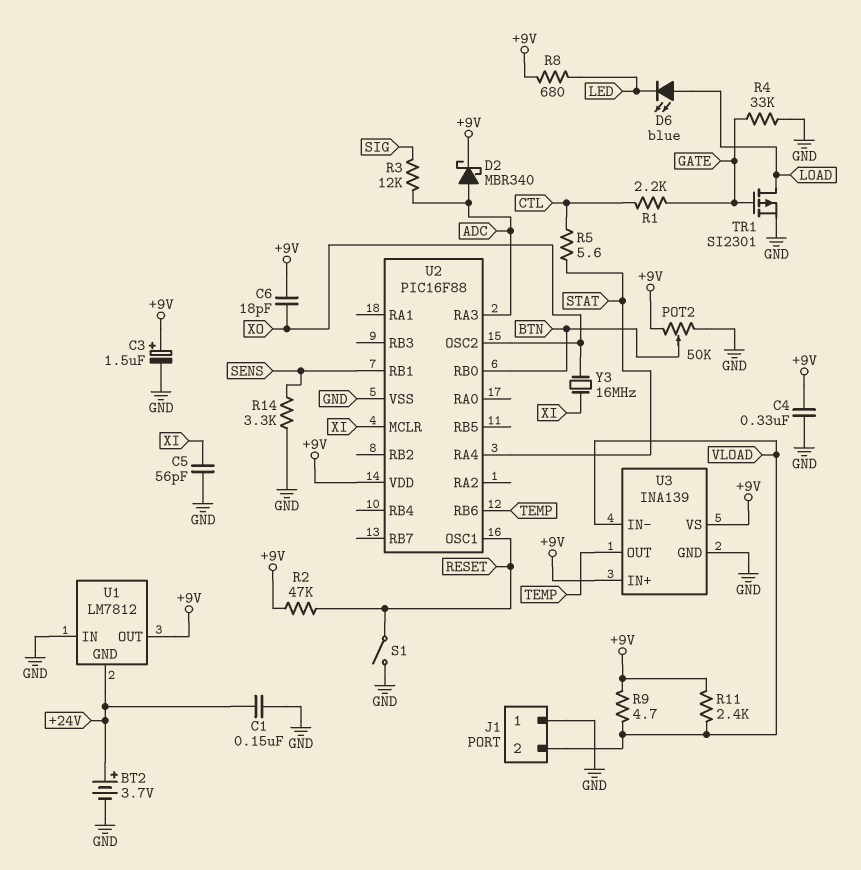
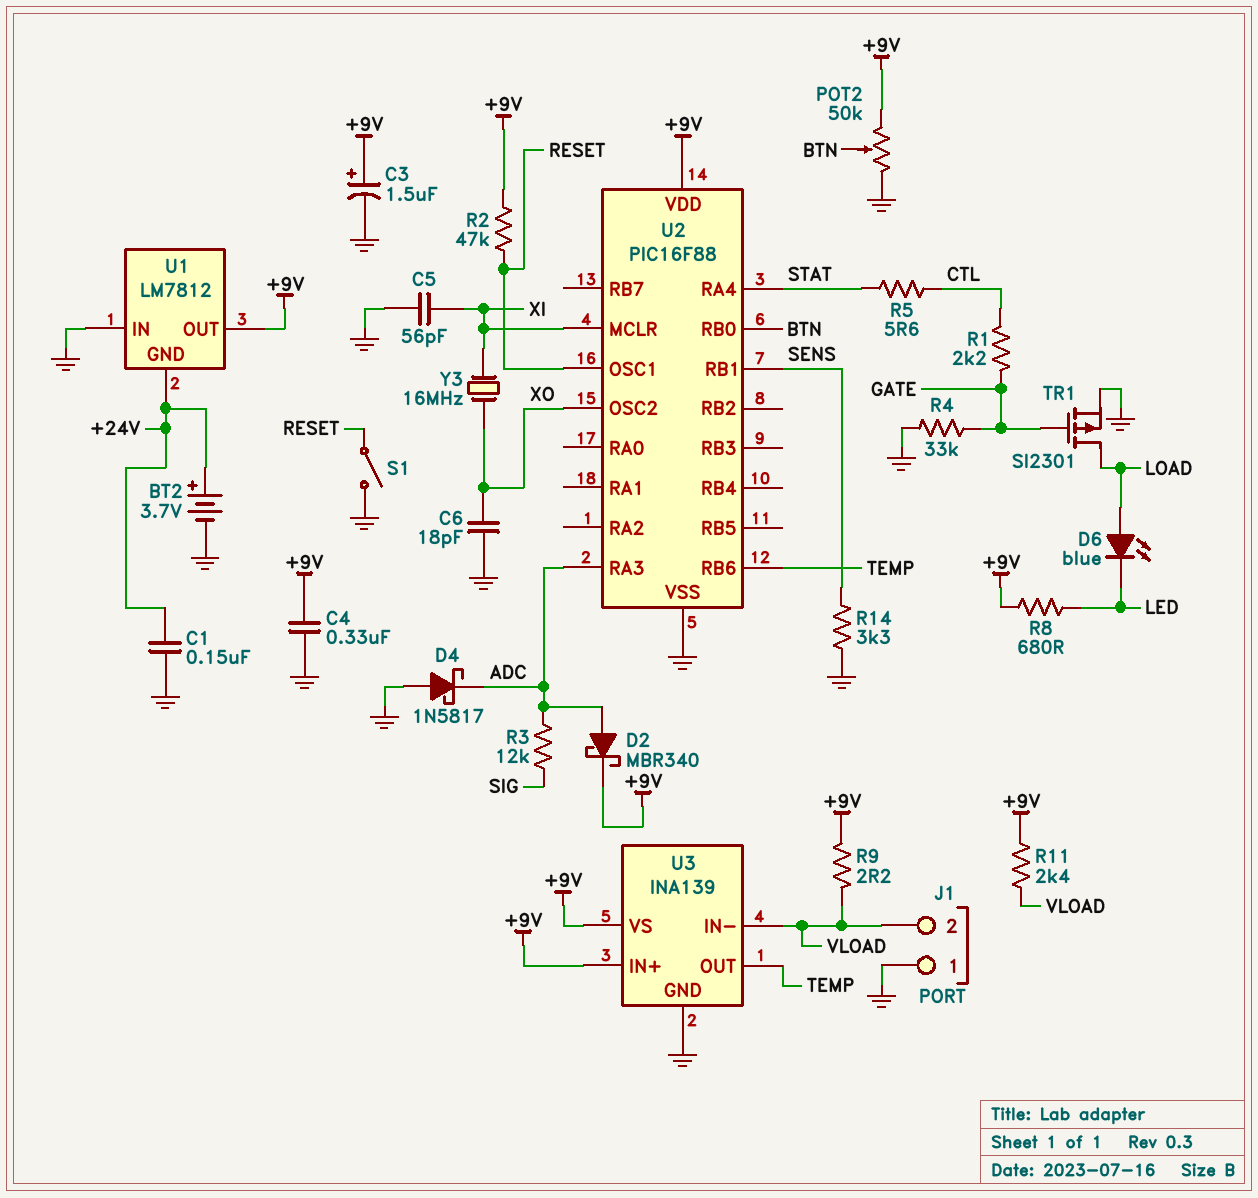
C6: 18pF (+9V, XO) -> 18pF (GND, XO)
D4: none -> schottky 1N5817 (A GND, K ADC)
R9: 4.7 (+9V, VLOAD) -> 2.2 (+9V, VLOAD)

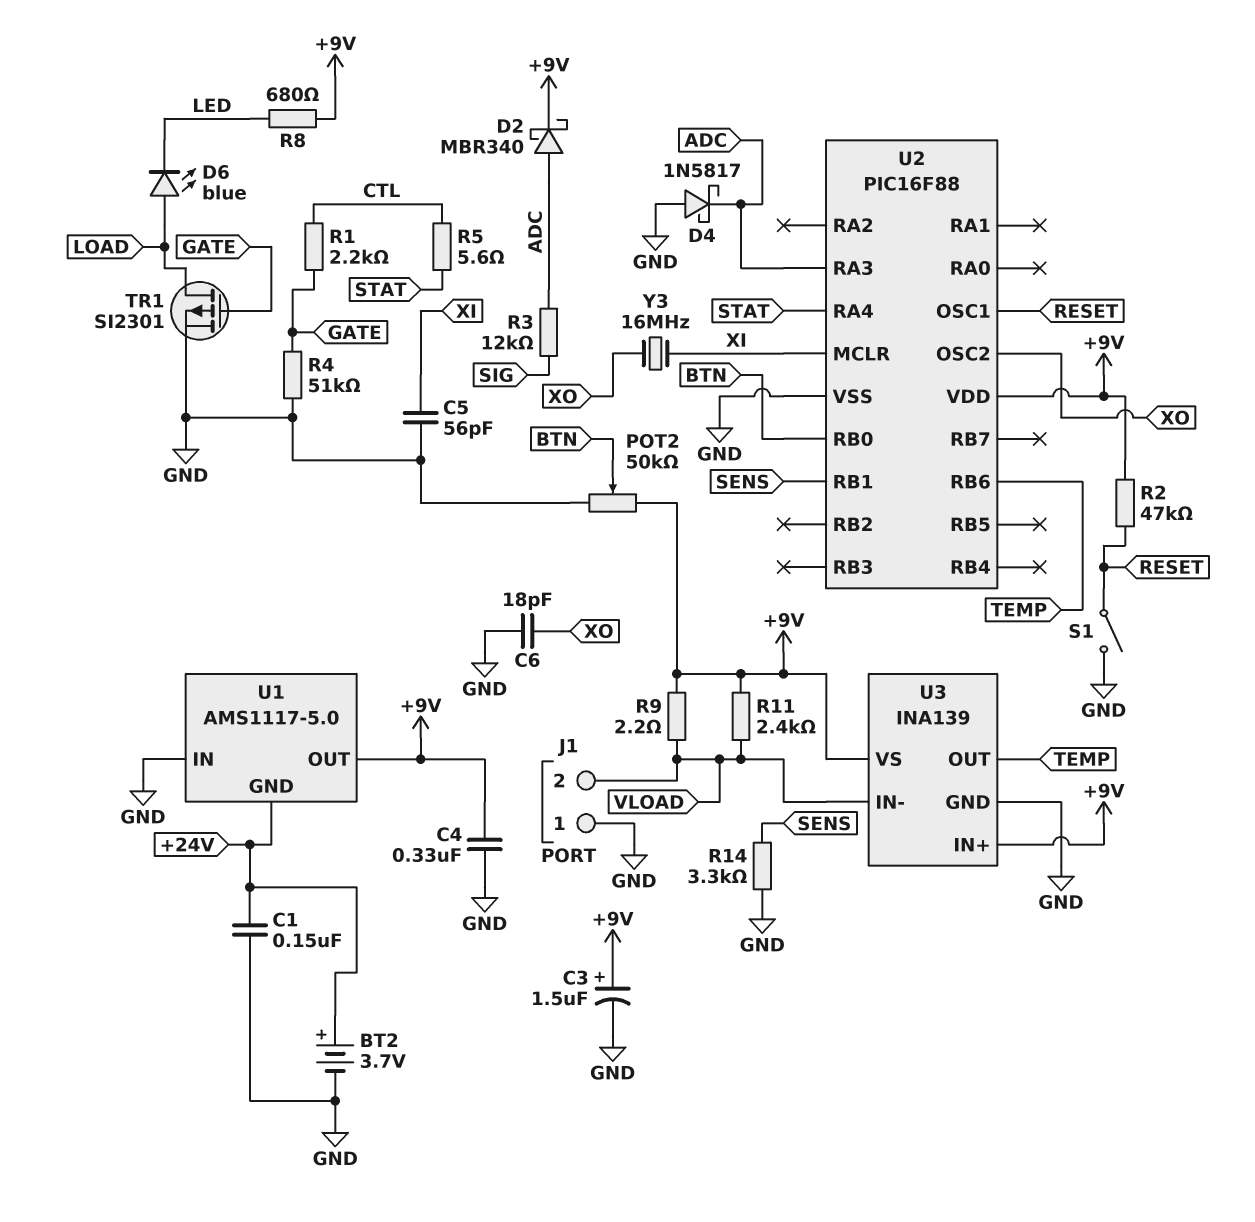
R4: 33k (GATE, GND) -> 51k (GATE, GND)
U1: LM7812 -> AMS1117-5.0

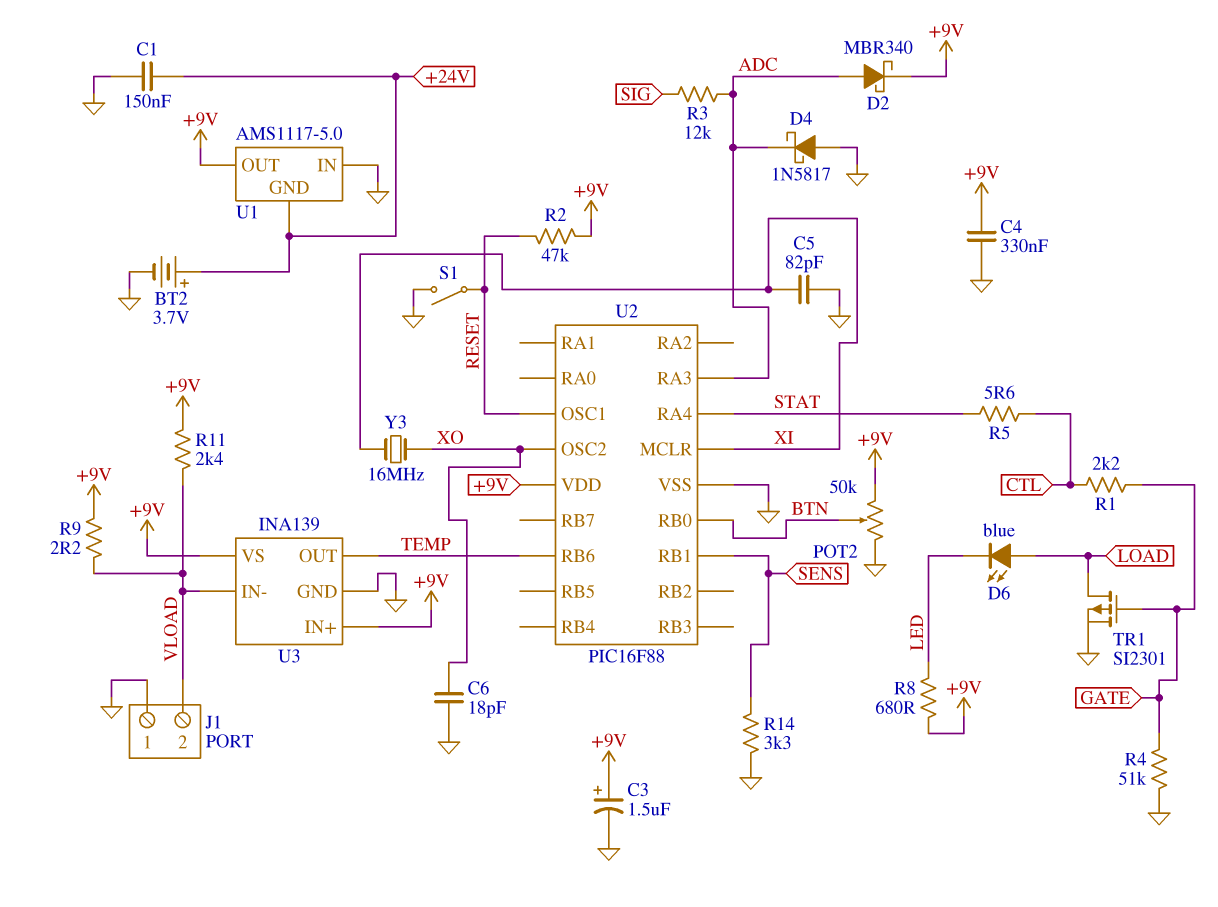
C5: 56pF (GND, XI) -> 82pF (GND, XI)

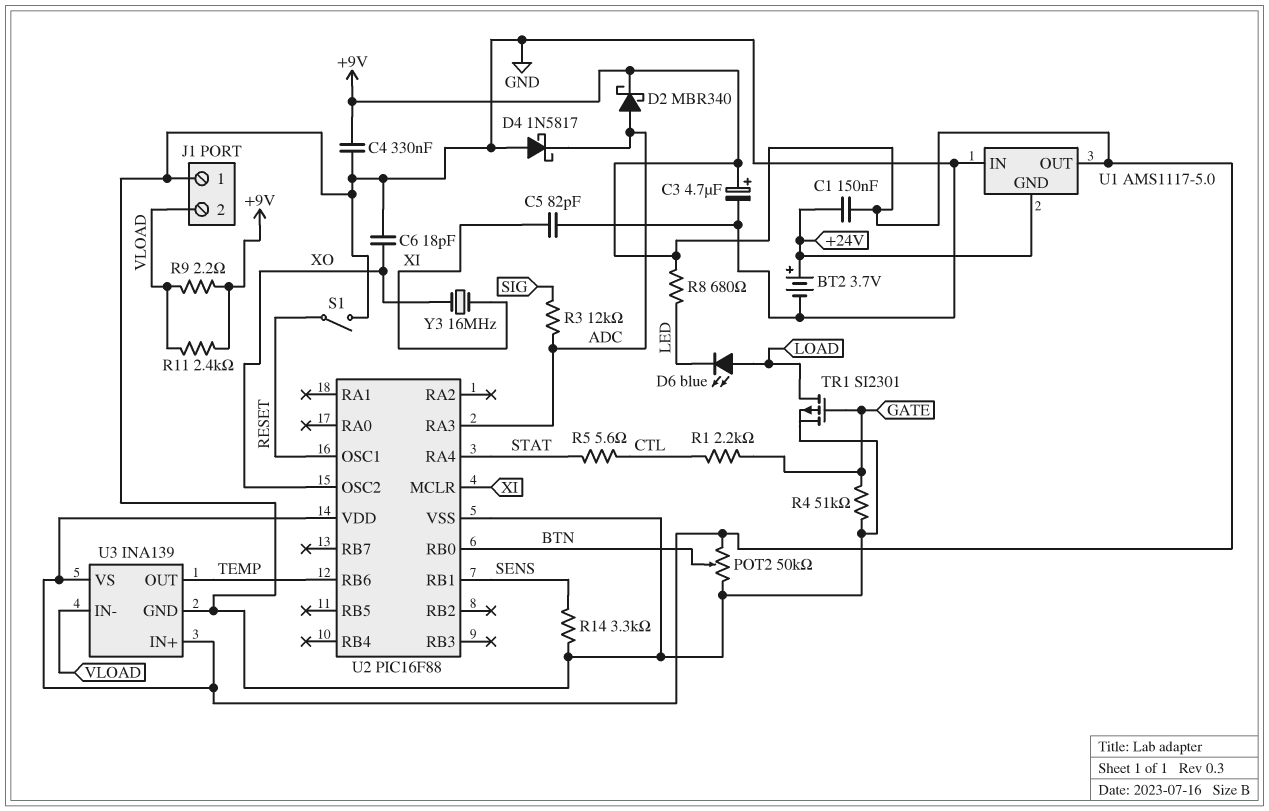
C1: 150nF (+24V, GND) -> 150nF (+9V, +24V)
C3: 1.5uF (plus +9V, minus GND) -> 4.7uF (plus +9V, minus GND)
R2: 47k (+9V, RESET) -> none

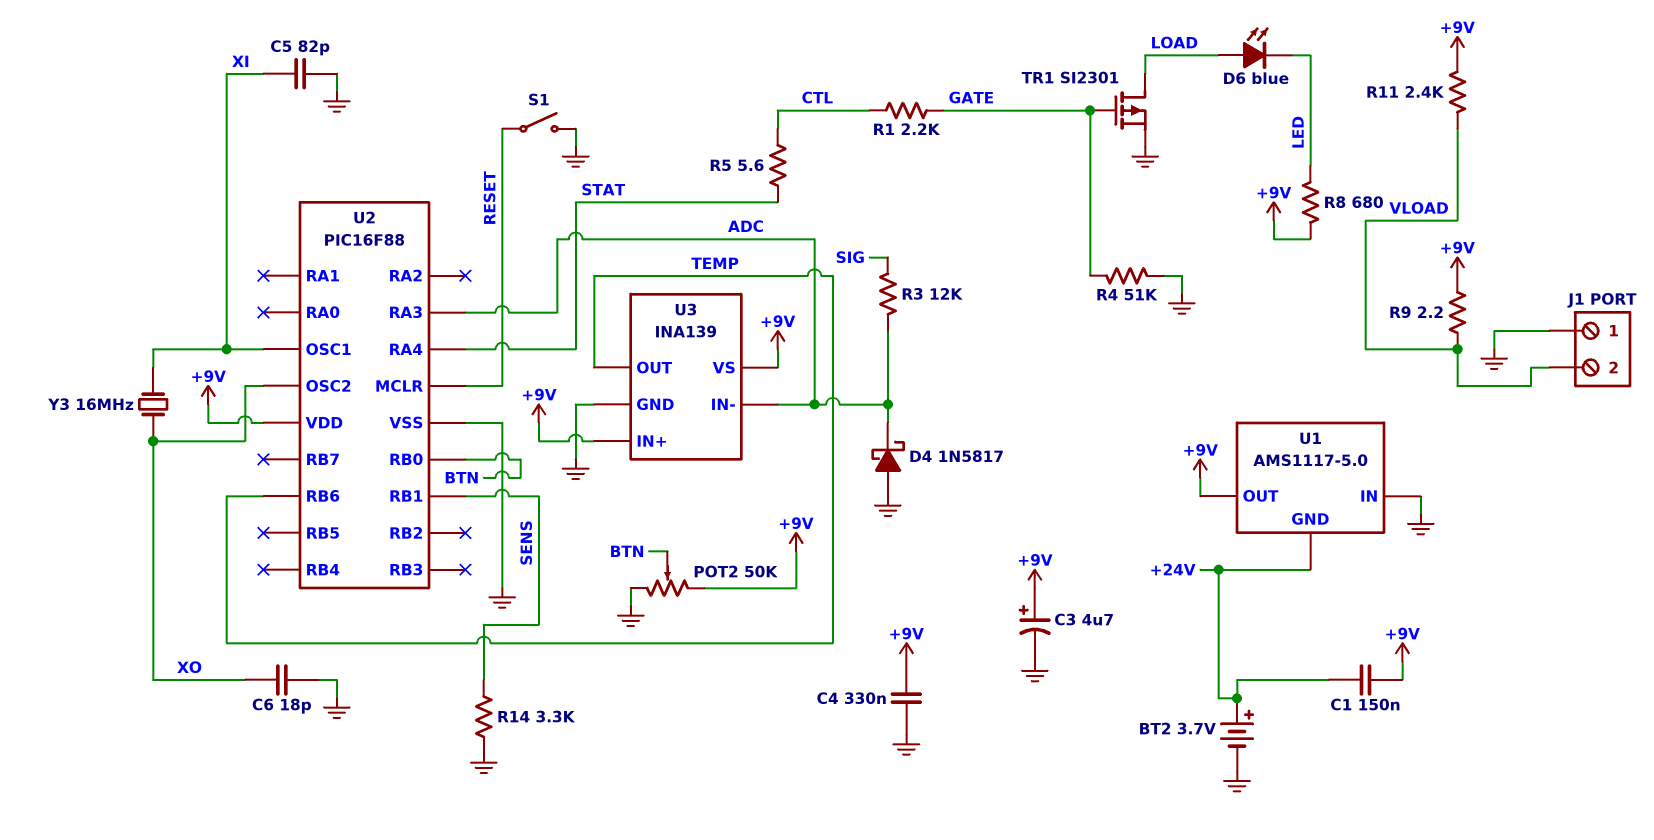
D2: schottky MBR340 (A ADC, K +9V) -> none
U2 pin MCLR: XI -> RESET
U2 pin OSC1: RESET -> XI
U3 pin IN-: VLOAD -> ADC

